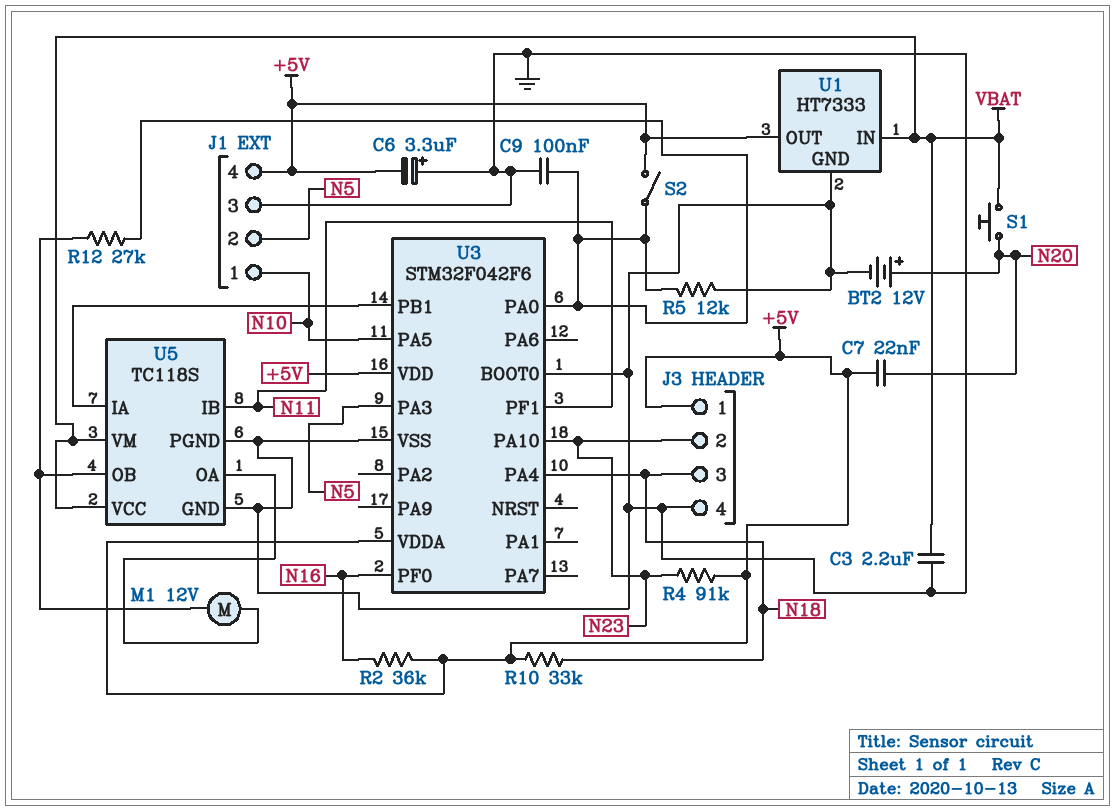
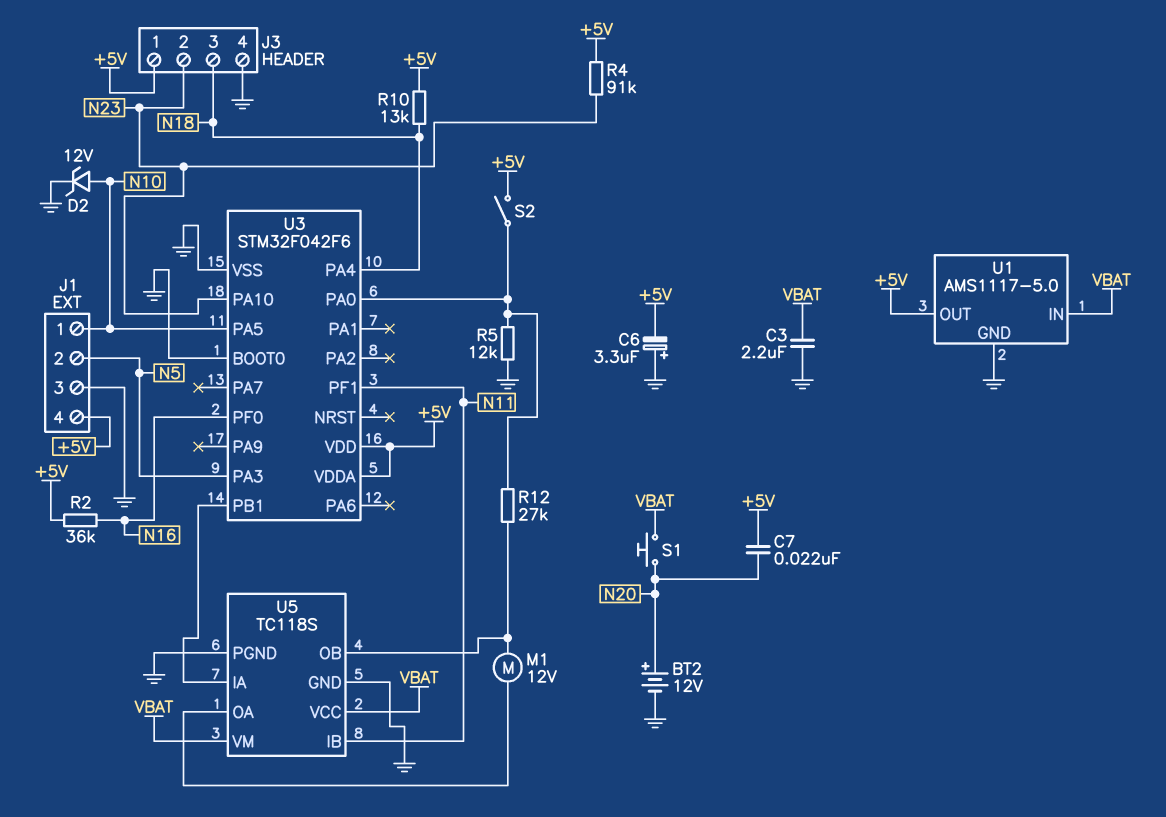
C9: 100nF (GND, U3/PA0) -> none
D2: none -> zener 12V (A N10, K GND)
R10: 33k (+5V, N18) -> 13k (+5V, N18)
U1: HT7333 -> AMS1117-5.0

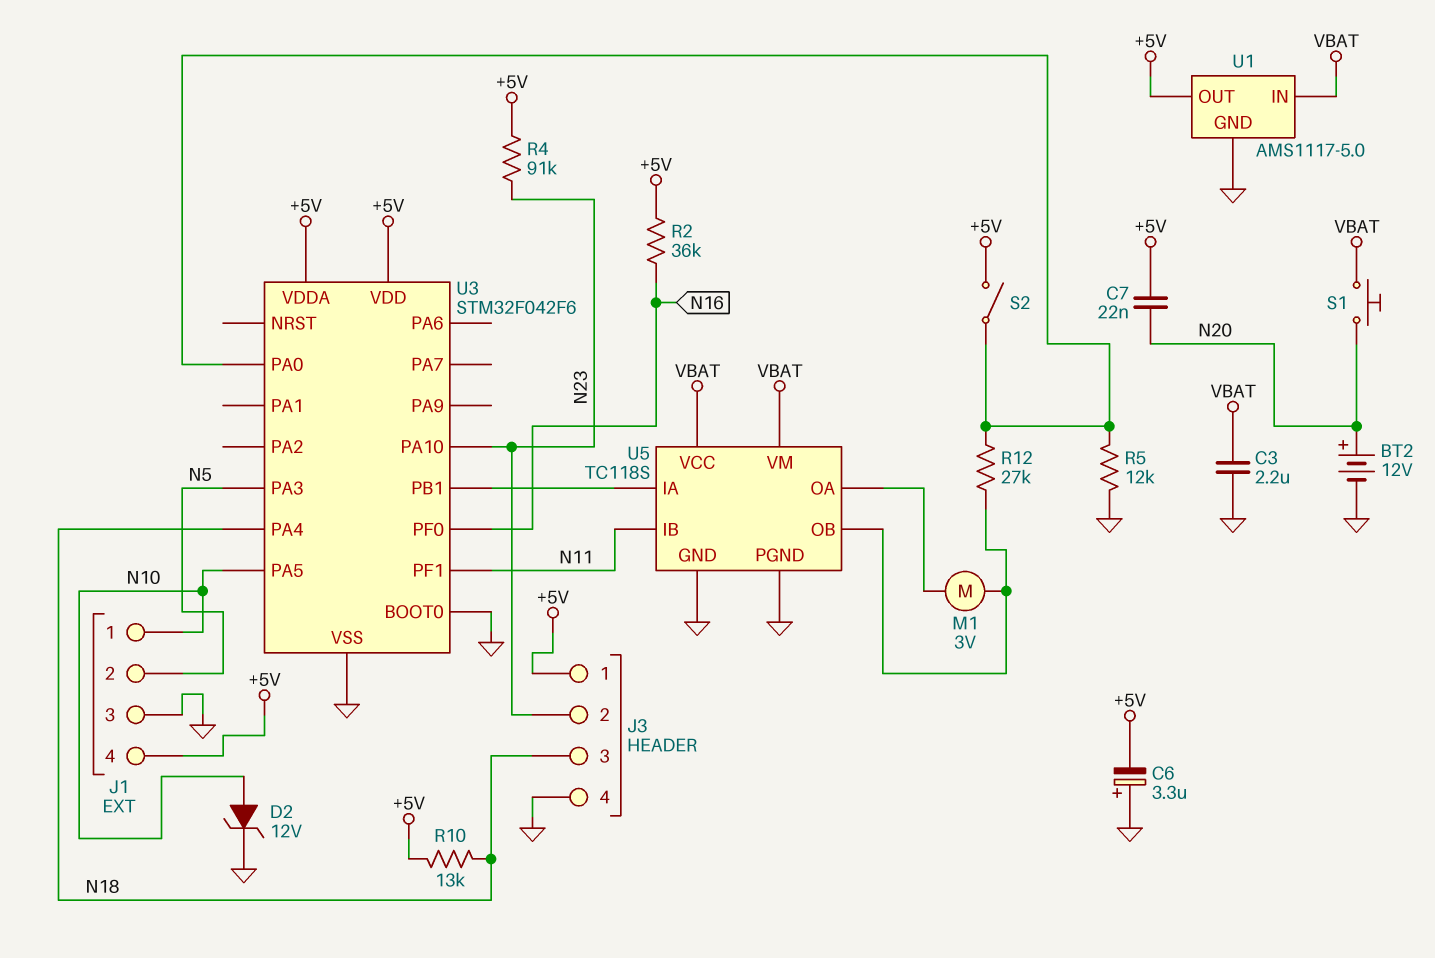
M1: motor 12V (U5/OA, U5/OB) -> motor 3V (U5/OA, U5/OB)

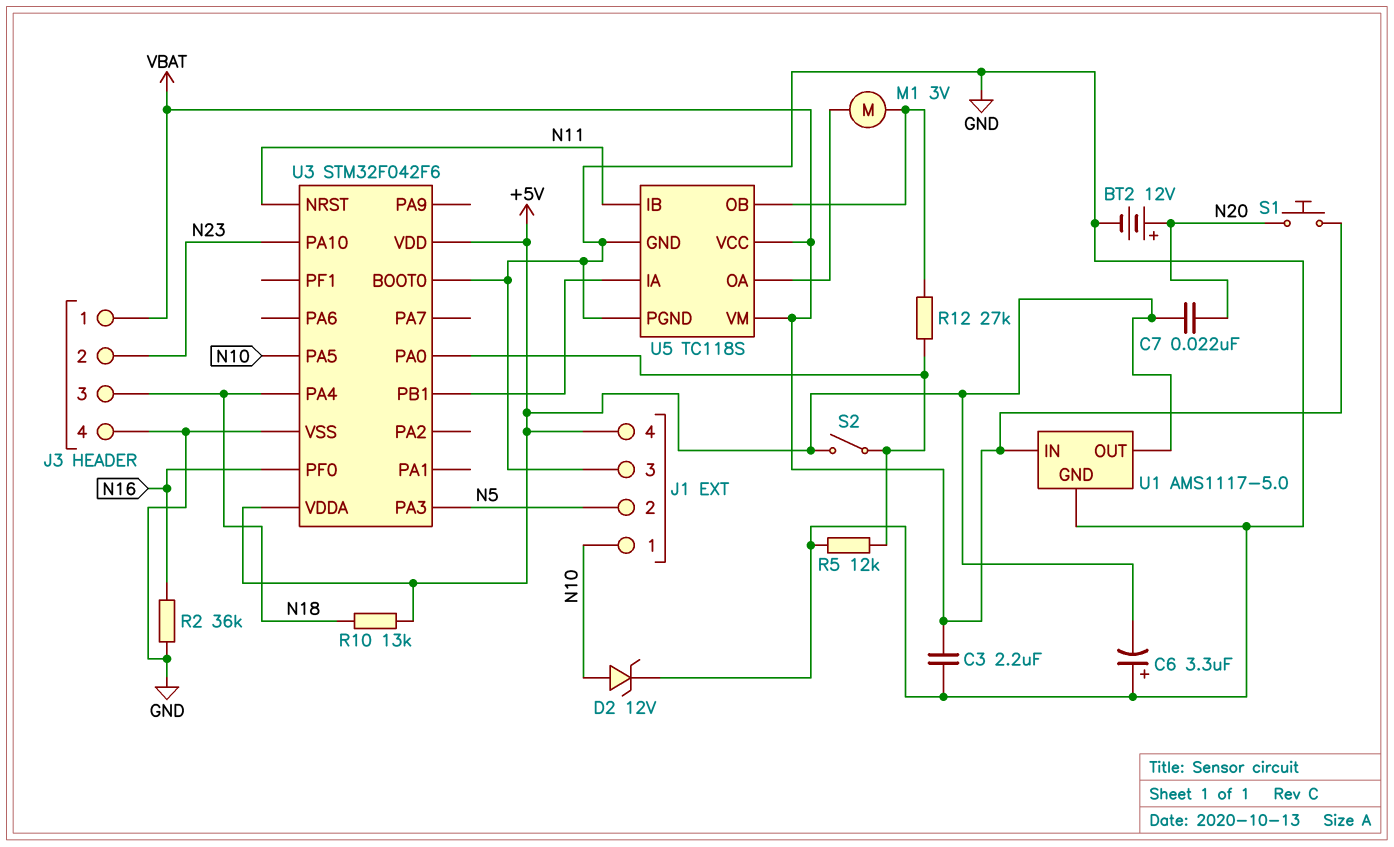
J3 pin 1: +5V -> VBAT
R2: 36k (+5V, N16) -> 36k (GND, N16)
R4: 91k (+5V, N23) -> none
U3 pin NRST: none -> N11
U3 pin PF1: N11 -> none

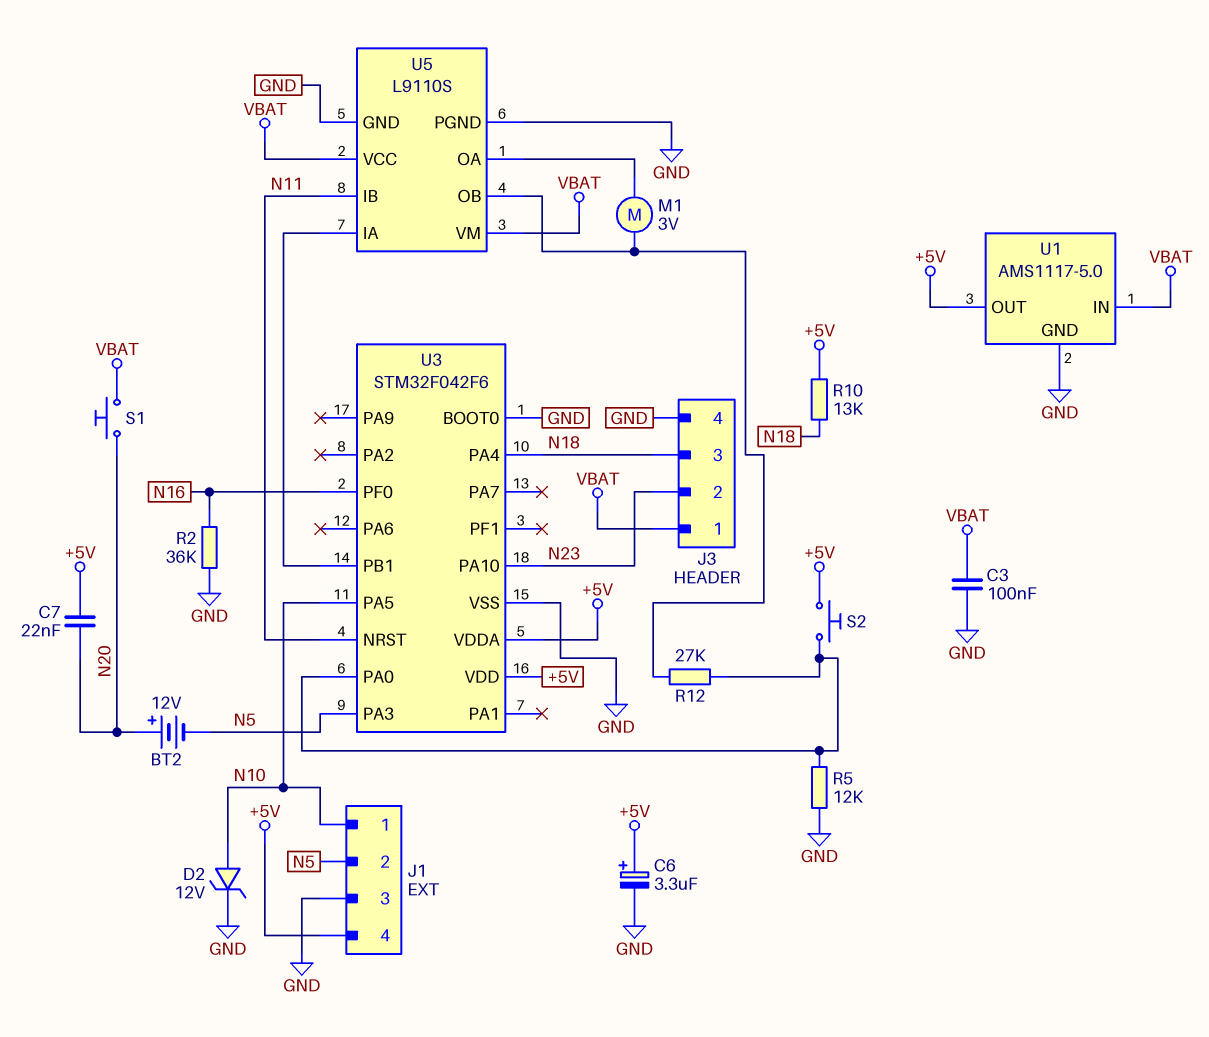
BT2: 12V (plus N20, minus GND) -> 12V (plus N20, minus N5)
C3: 2.2uF (GND, VBAT) -> 100nF (GND, VBAT)
C6: 3.3uF (plus GND, minus +5V) -> 3.3uF (plus +5V, minus GND)
S2: switch (+5V, U3/PA0) -> button (+5V, U3/PA0)
U5: TC118S -> L9110S

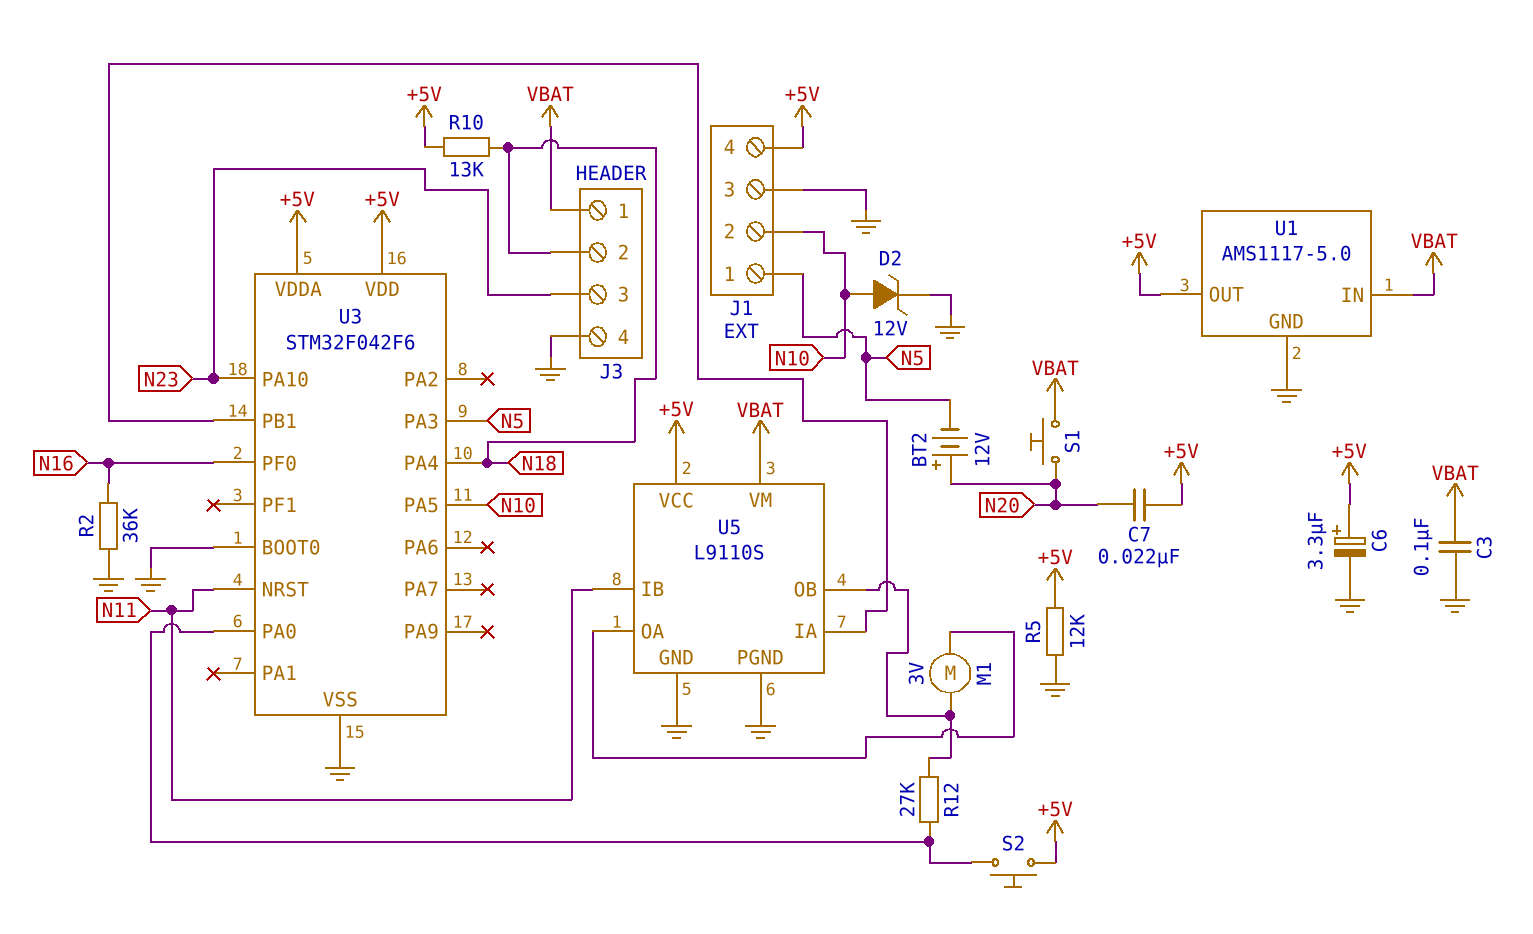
J1 pin 1: N10 -> N5
J1 pin 2: N5 -> N10
J3 pin 2: N23 -> N18
J3 pin 3: N18 -> N23
R5: 12k (GND, U3/PA0) -> 12k (+5V, GND)
U5 pin VCC: VBAT -> +5V

